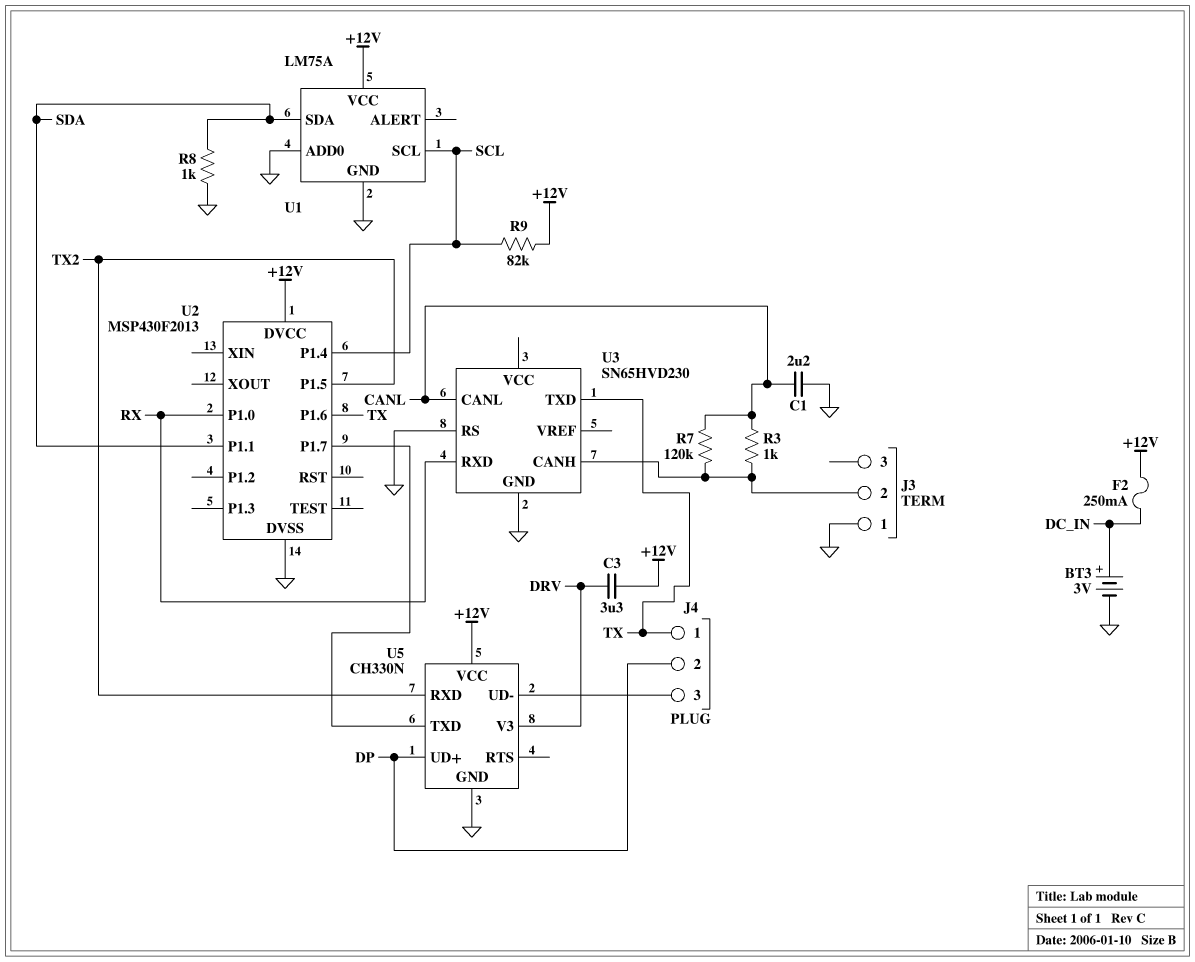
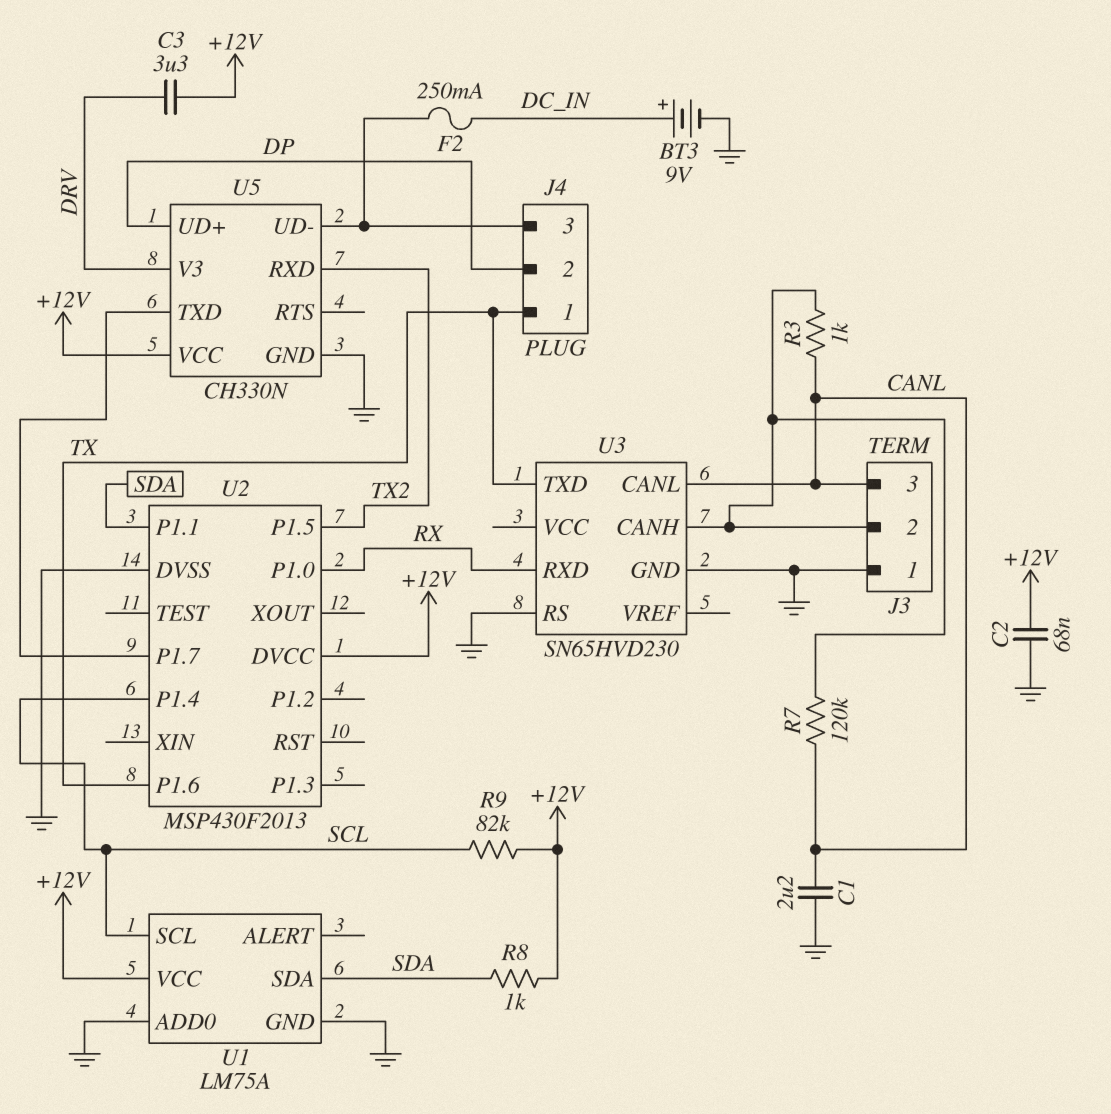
BT3: 3V (plus DC_IN, minus GND) -> 9V (plus DC_IN, minus GND)
C2: none -> 68nF (+12V, GND)
F2: 250mA (+12V, DC_IN) -> 250mA (DC_IN, J4/3)
J3 pin 3: none -> CANL
R8: 1k (GND, SDA) -> 1k (+12V, SDA)

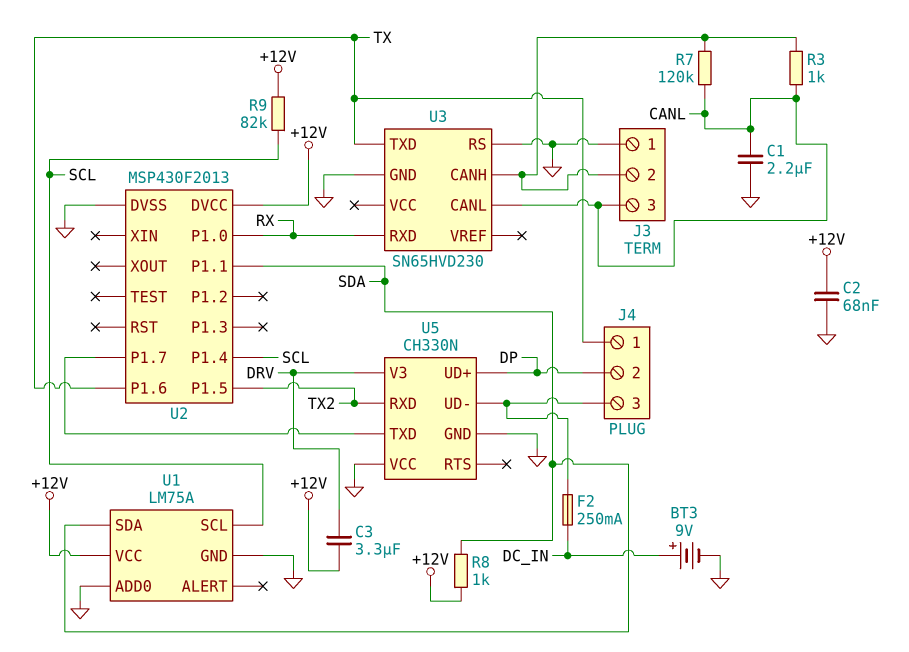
U5 pin VCC: +12V -> GND

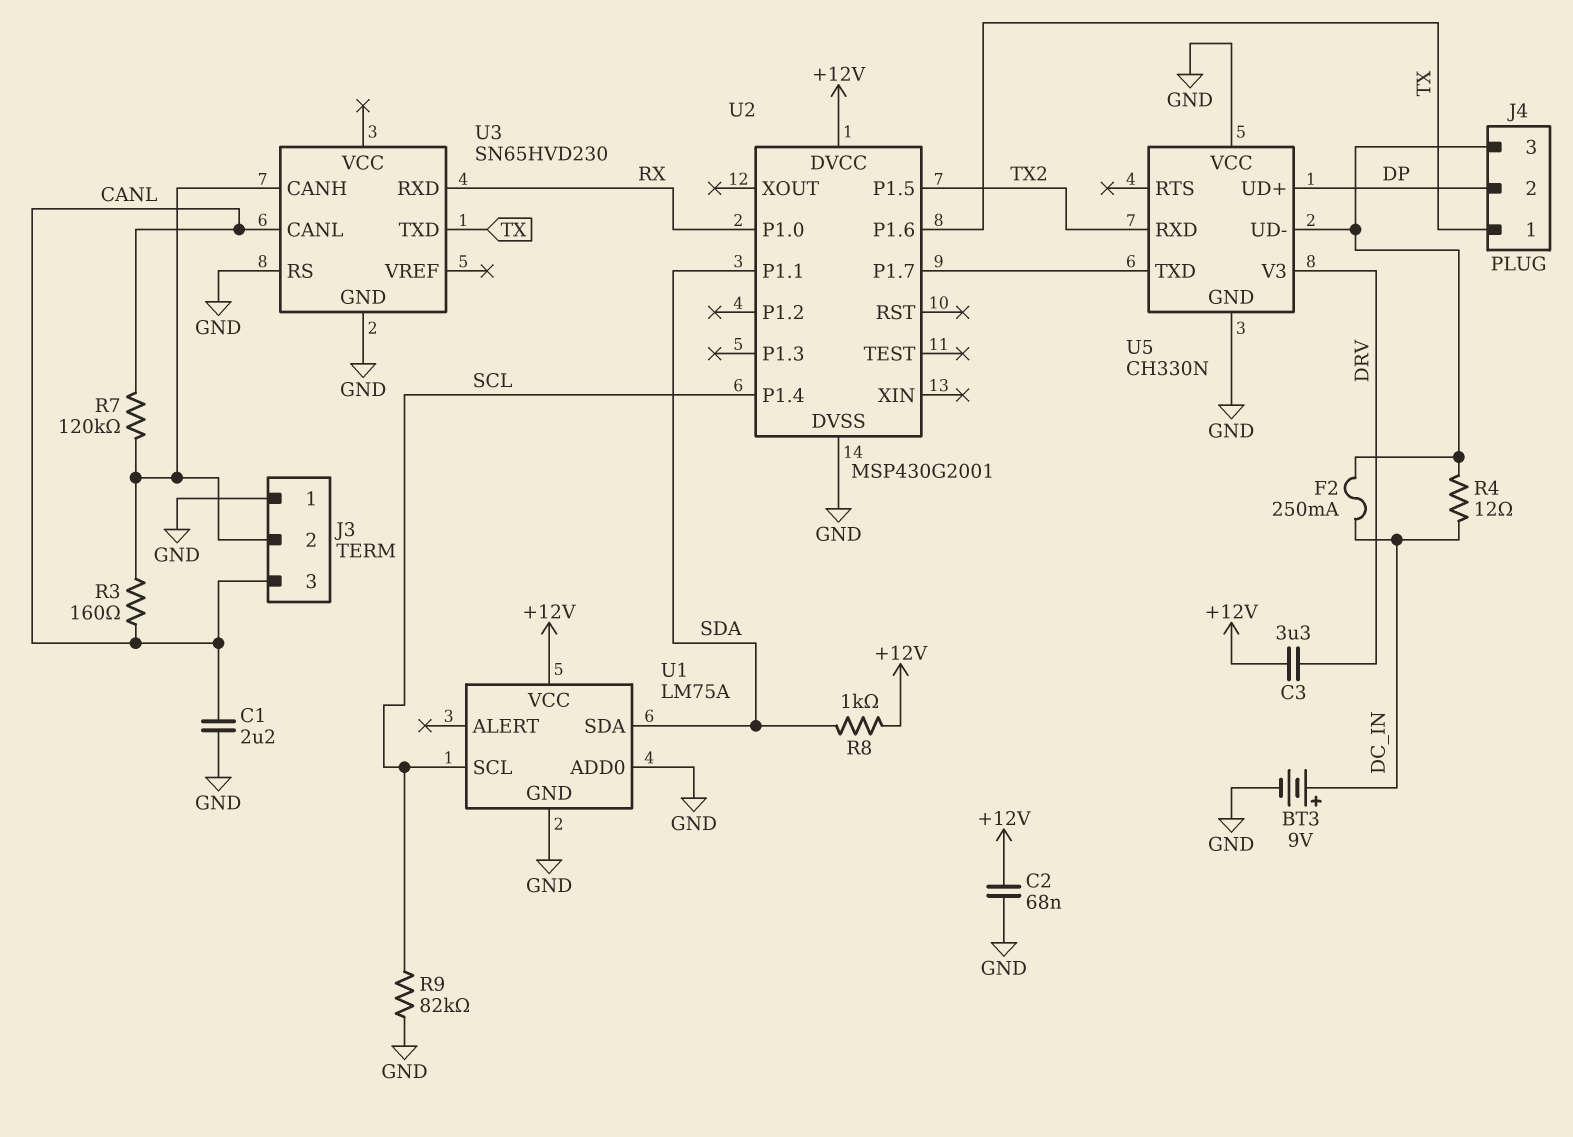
R3: 1k (CANL, J3/2) -> 160 (CANL, J3/2)
R4: none -> 12 (DC_IN, J4/3)
R9: 82k (+12V, SCL) -> 82k (GND, SCL)
U2: MSP430F2013 -> MSP430G2001

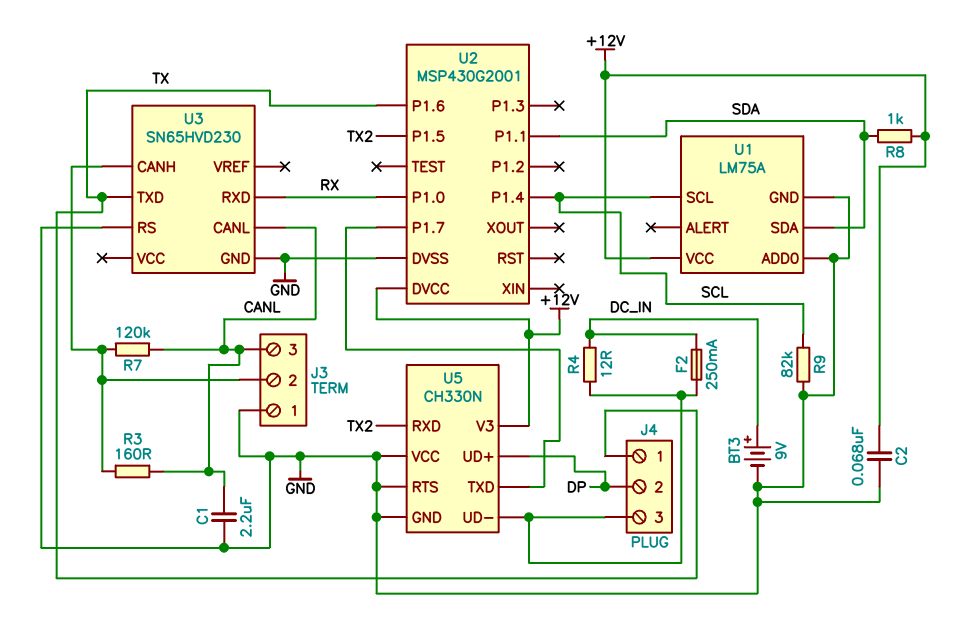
C3: 3.3uF (+12V, DRV) -> none
U5 pin RTS: none -> GND
U5 pin V3: DRV -> +12V

